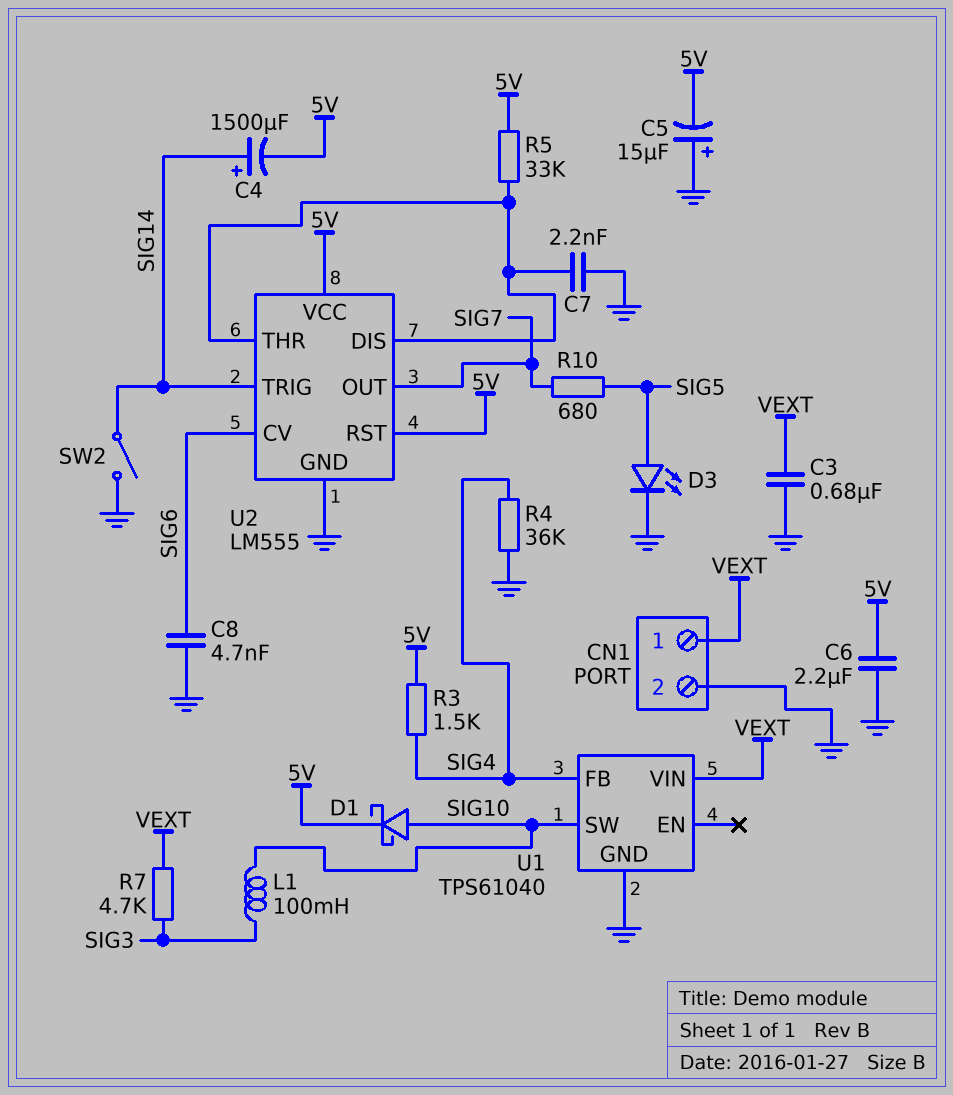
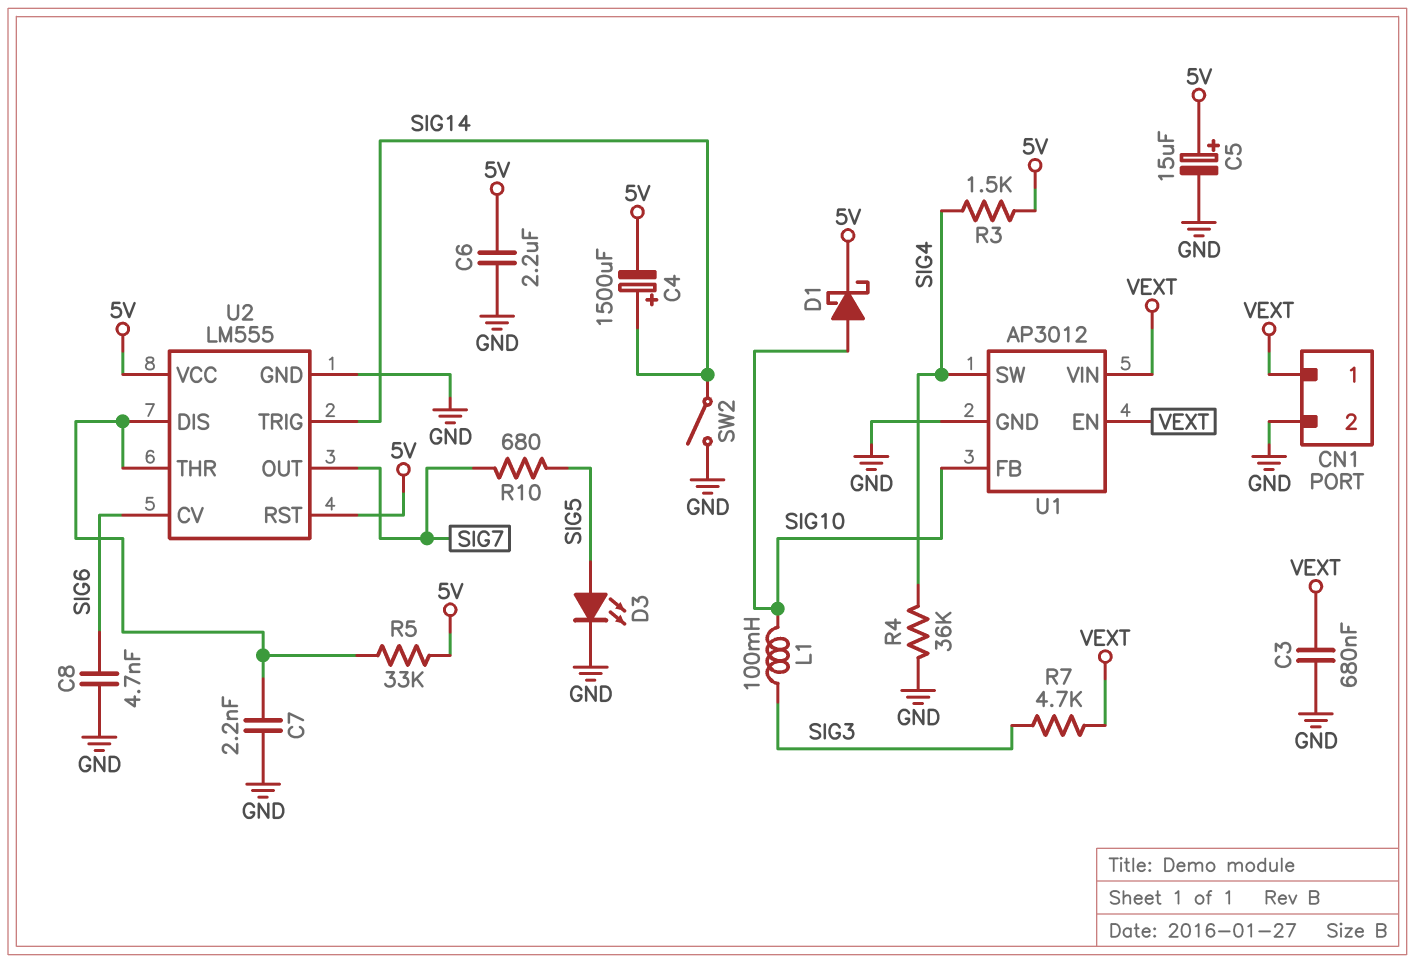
C5: 15uF (plus GND, minus 5V) -> 15uF (plus 5V, minus GND)
U1: TPS61040 -> AP3012
U1 pin EN: none -> VEXT
U1 pin FB: SIG4 -> SIG10
U1 pin SW: SIG10 -> SIG4

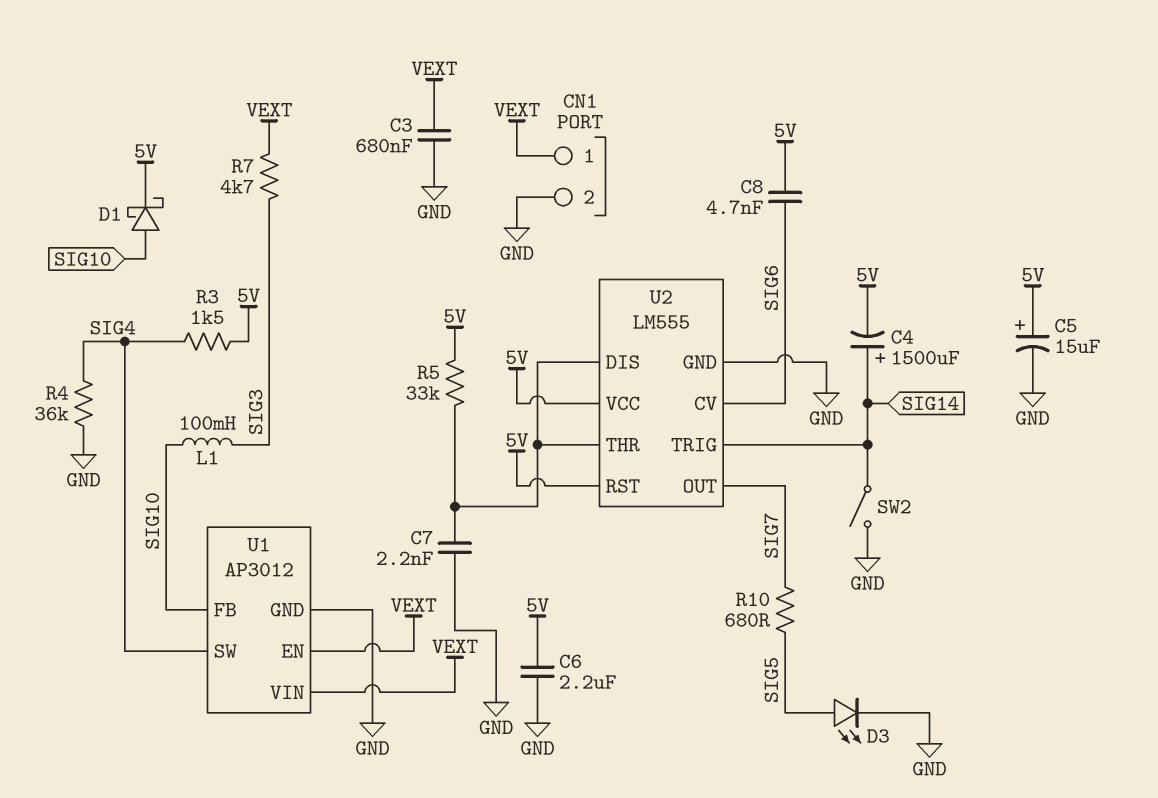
C8: 4.7nF (GND, SIG6) -> 4.7nF (5V, SIG6)

